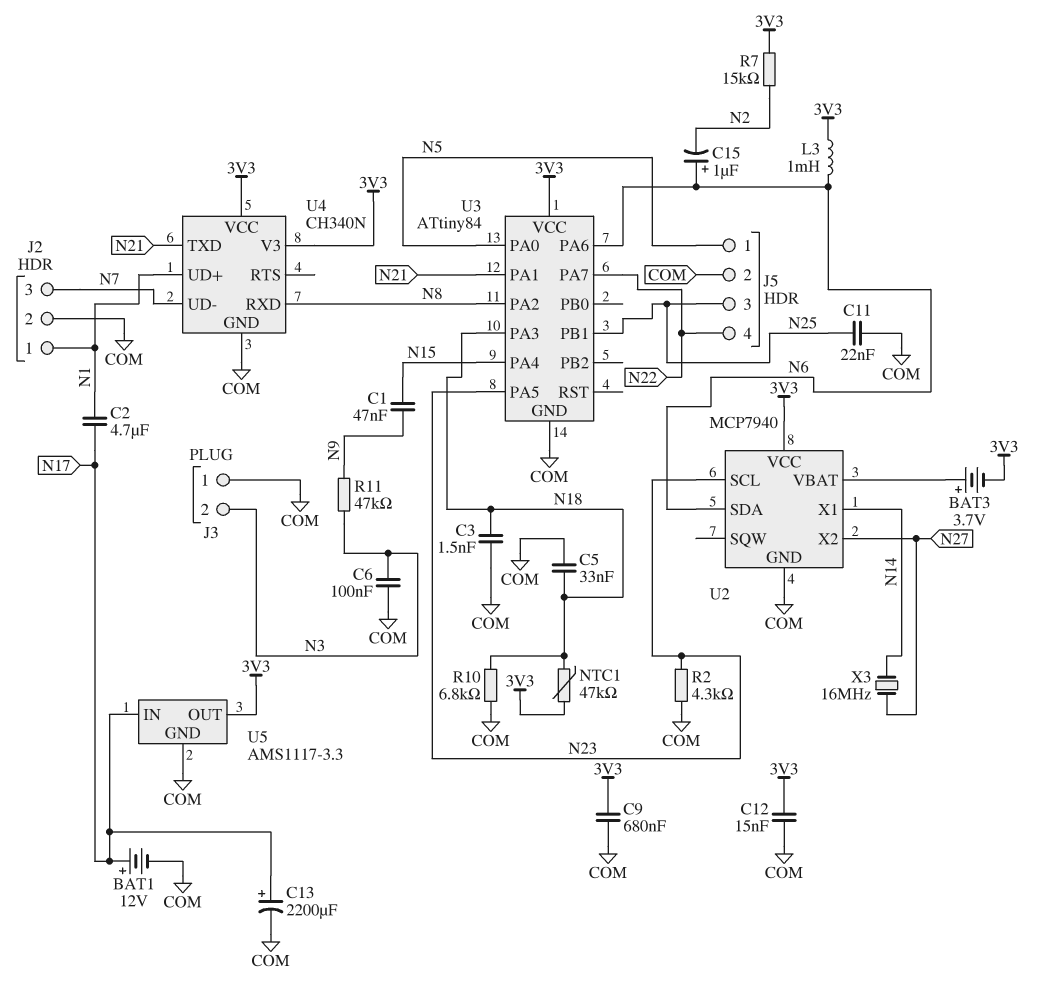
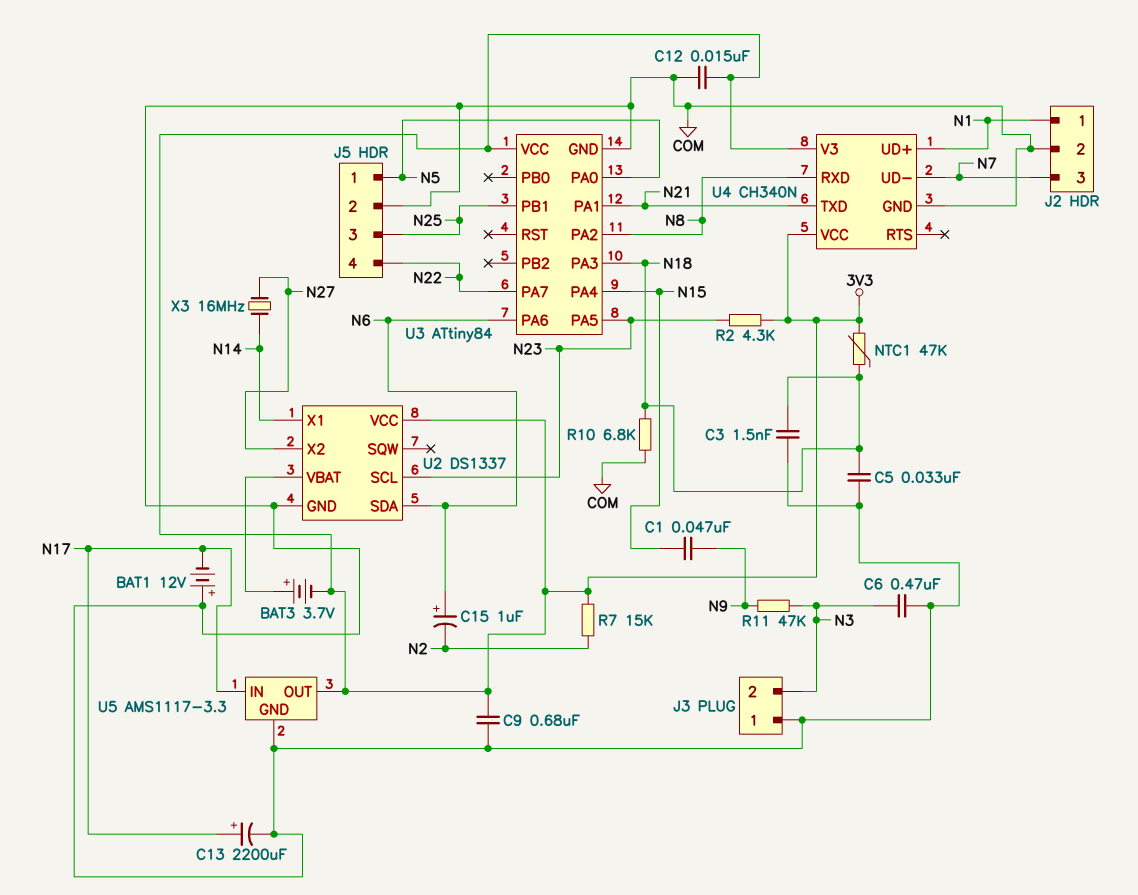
BAT1: 12V (plus N17, minus COM) -> 12V (plus COM, minus N17)
C2: 4.7uF (N1, N17) -> none
C6: 100nF (COM, N3) -> 470nF (COM, N3)
C11: 22nF (COM, N25) -> none
L3: 1mH (3V3, N6) -> none
R2: 4.3k (COM, N23) -> 4.3k (3V3, N23)
U2: MCP7940 -> DS1337

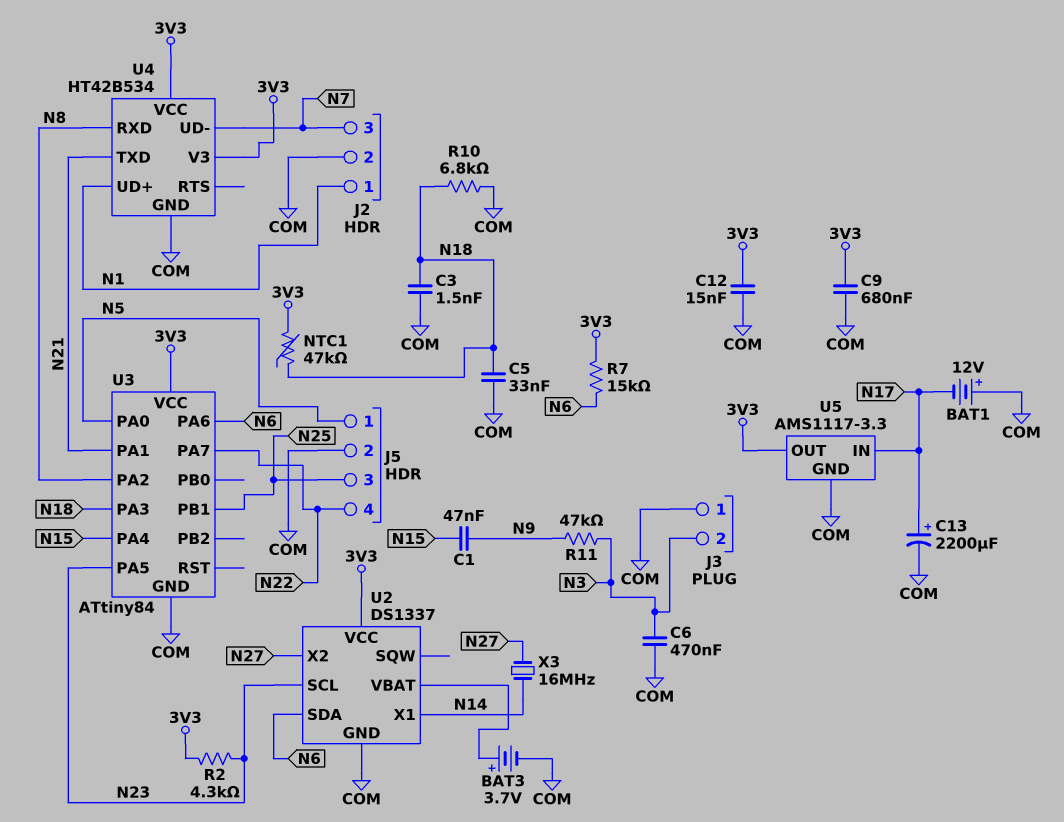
BAT3: 3.7V (plus U2/VBAT, minus 3V3) -> 3.7V (plus U2/VBAT, minus COM)
C15: 1uF (plus N6, minus N2) -> none
R7: 15k (3V3, N2) -> 15k (3V3, N6)
U4: CH340N -> HT42B534

